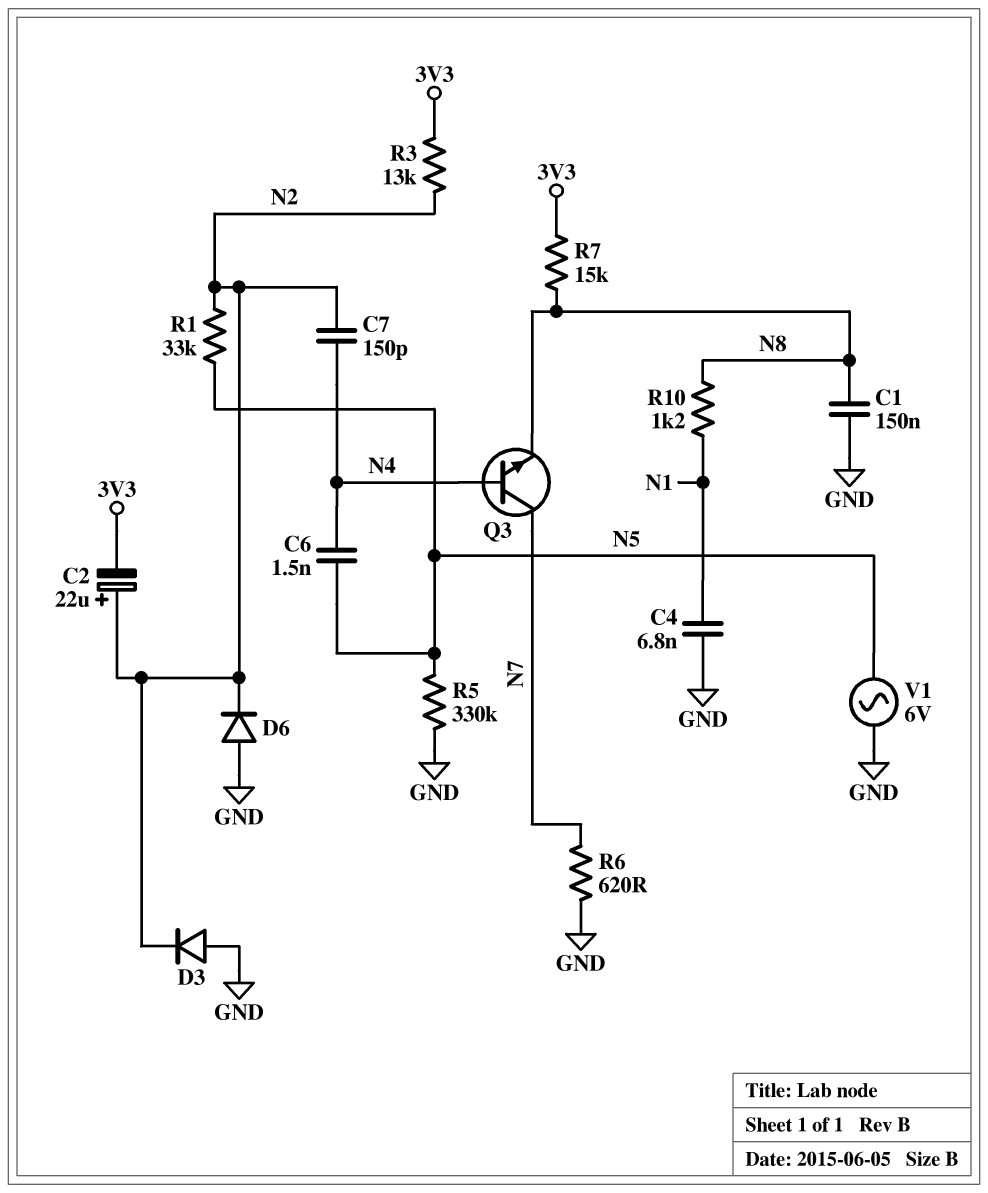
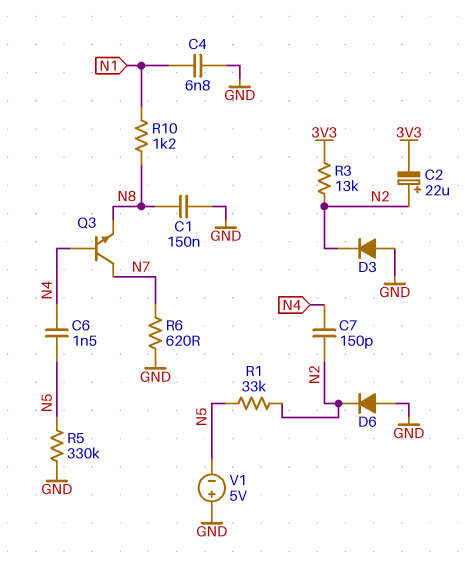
R7: 15k (3V3, N8) -> none
V1: AC 6V (GND, N5) -> 5V (plus GND, minus N5)

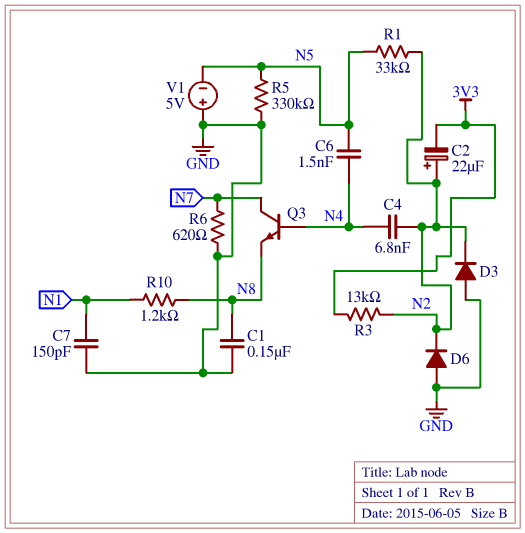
C4: 6.8nF (GND, N1) -> 6.8nF (N2, N4)
C7: 150pF (N2, N4) -> 150pF (GND, N1)

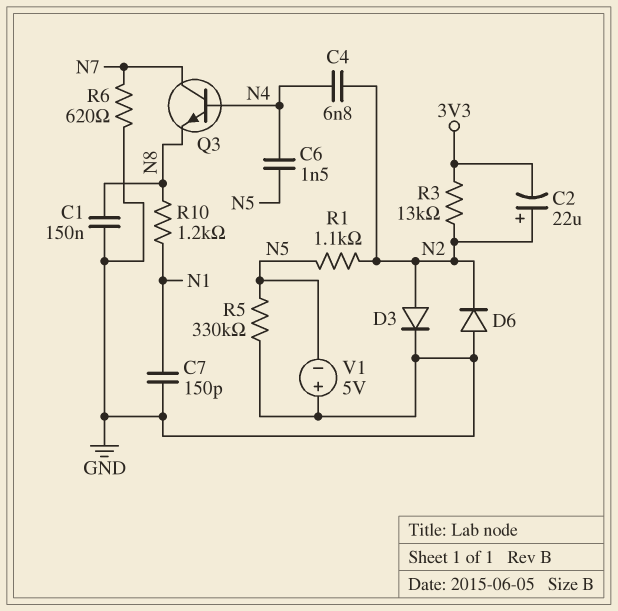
D3: diode (A GND, K N2) -> diode (A N2, K GND)
R1: 33k (N2, N5) -> 1.1k (N2, N5)

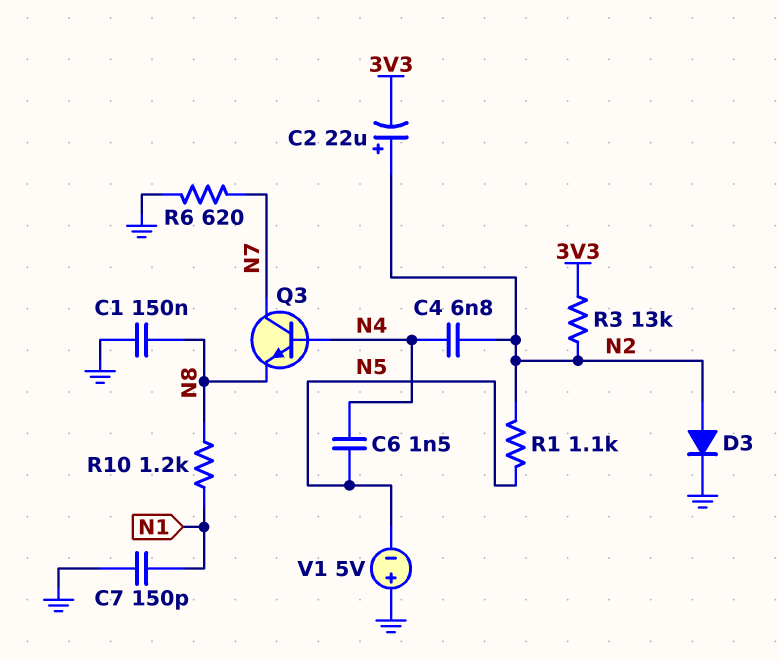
D6: diode (A GND, K N2) -> none
R5: 330k (GND, N5) -> none

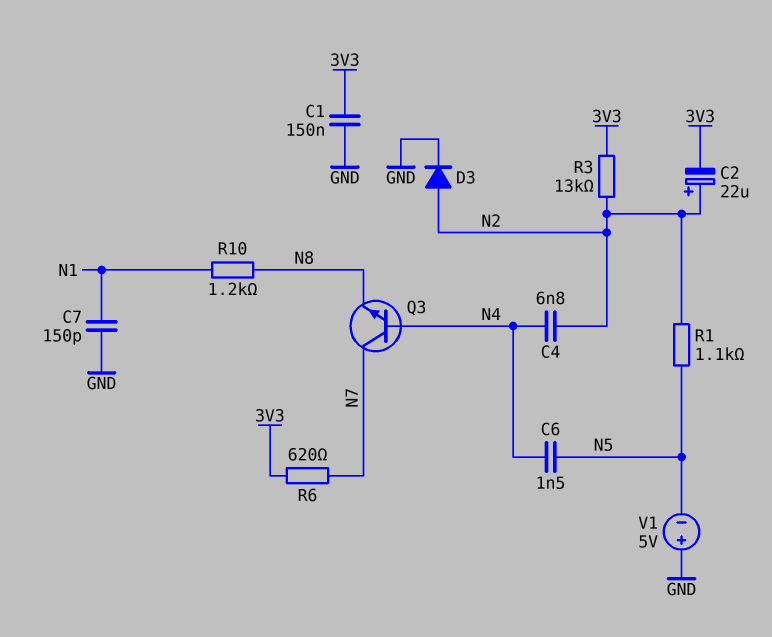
C1: 150nF (GND, N8) -> 150nF (3V3, GND)
R6: 620 (GND, N7) -> 620 (3V3, N7)

